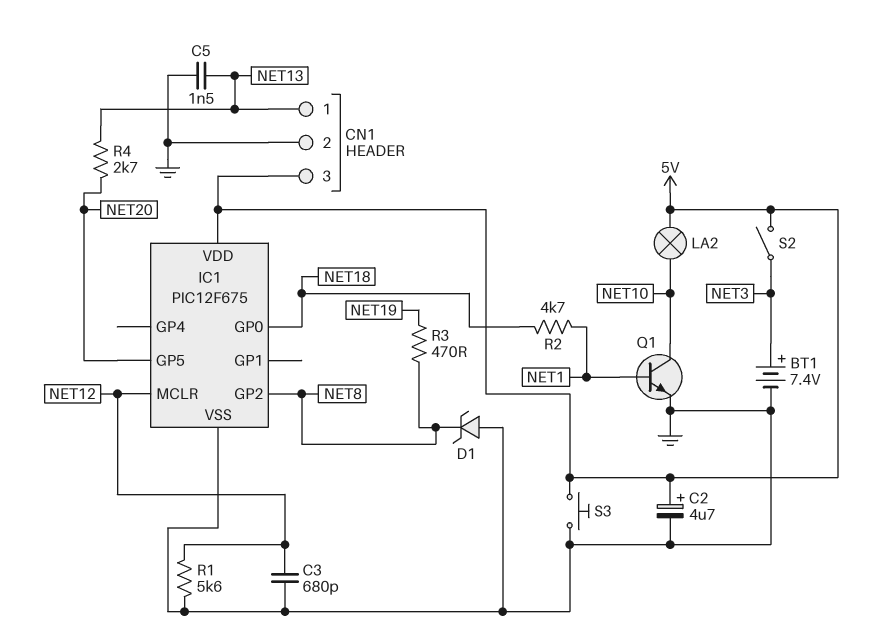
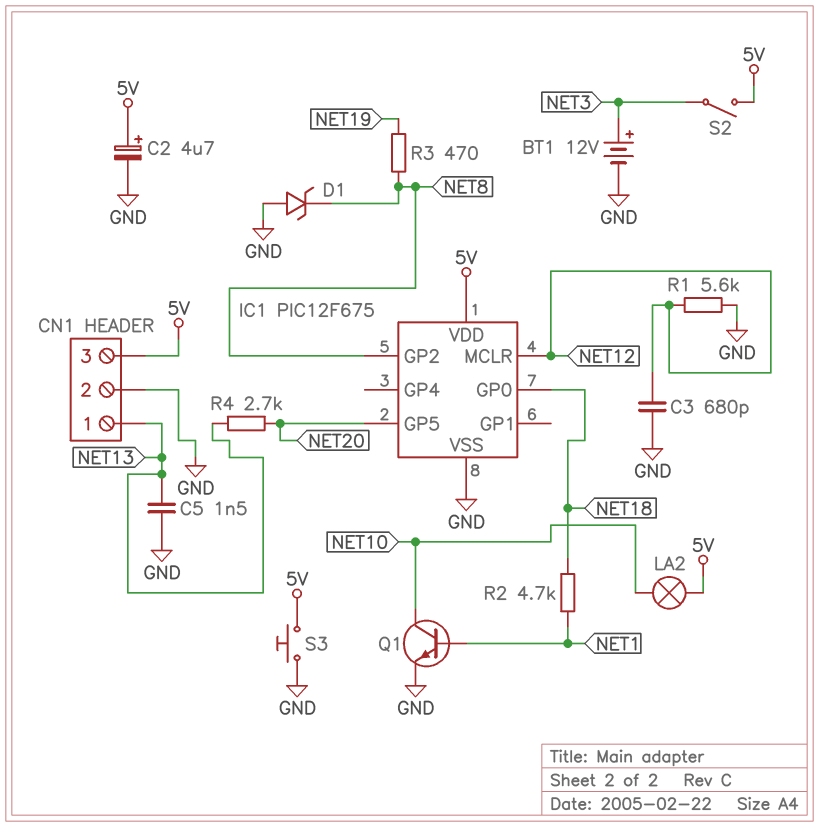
BT1: 7.4V (plus NET3, minus GND) -> 12V (plus NET3, minus GND)

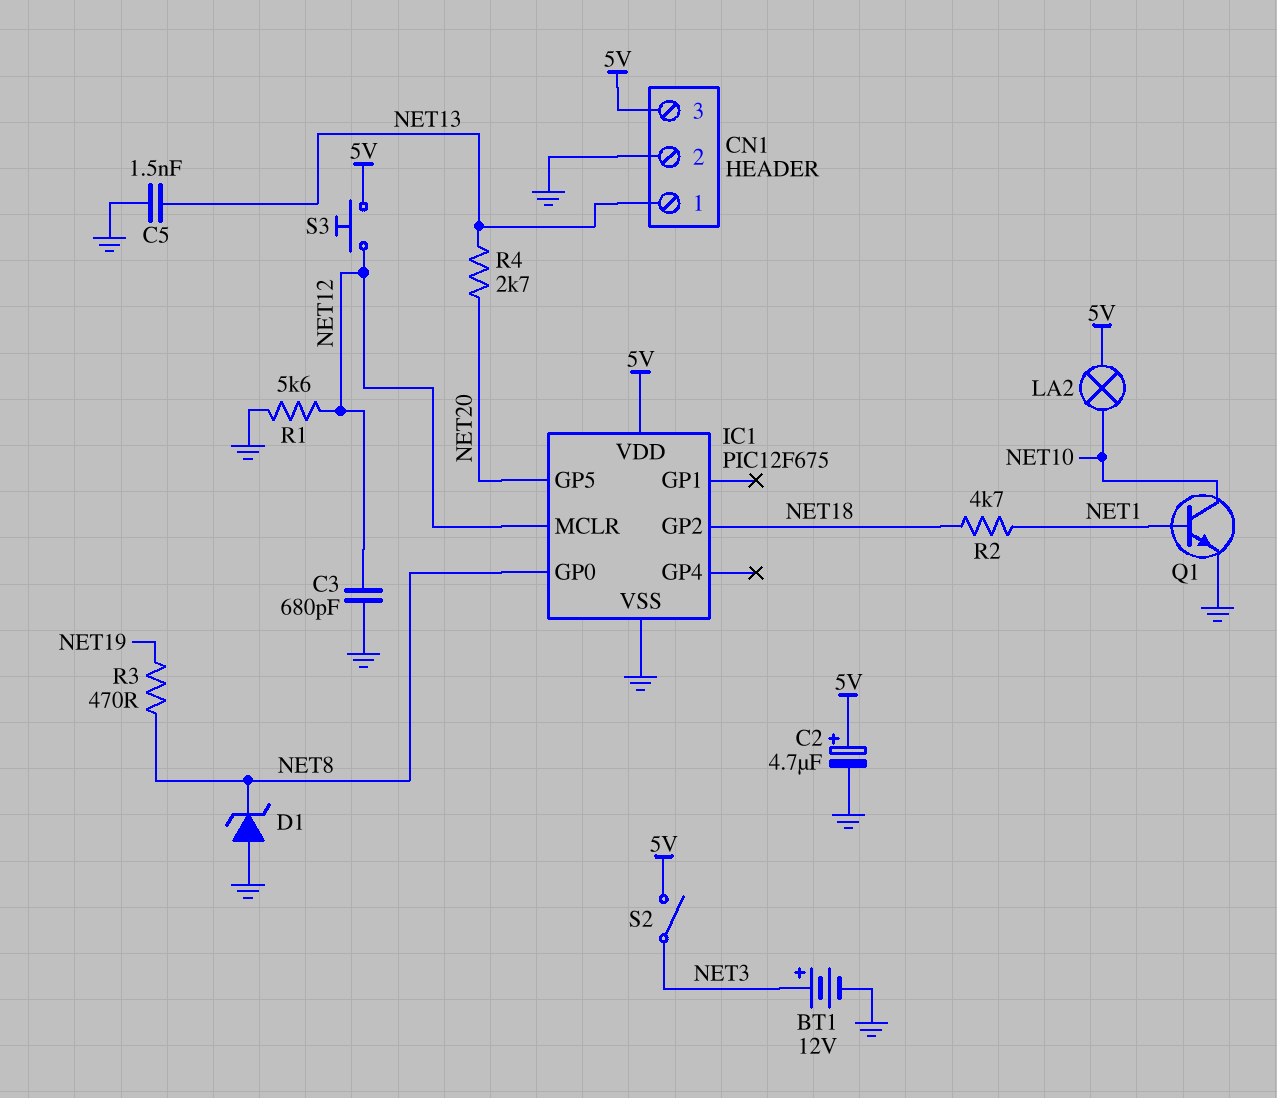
IC1 pin GP0: NET18 -> NET8
IC1 pin GP2: NET8 -> NET18
S3: button (5V, GND) -> button (5V, NET12)

